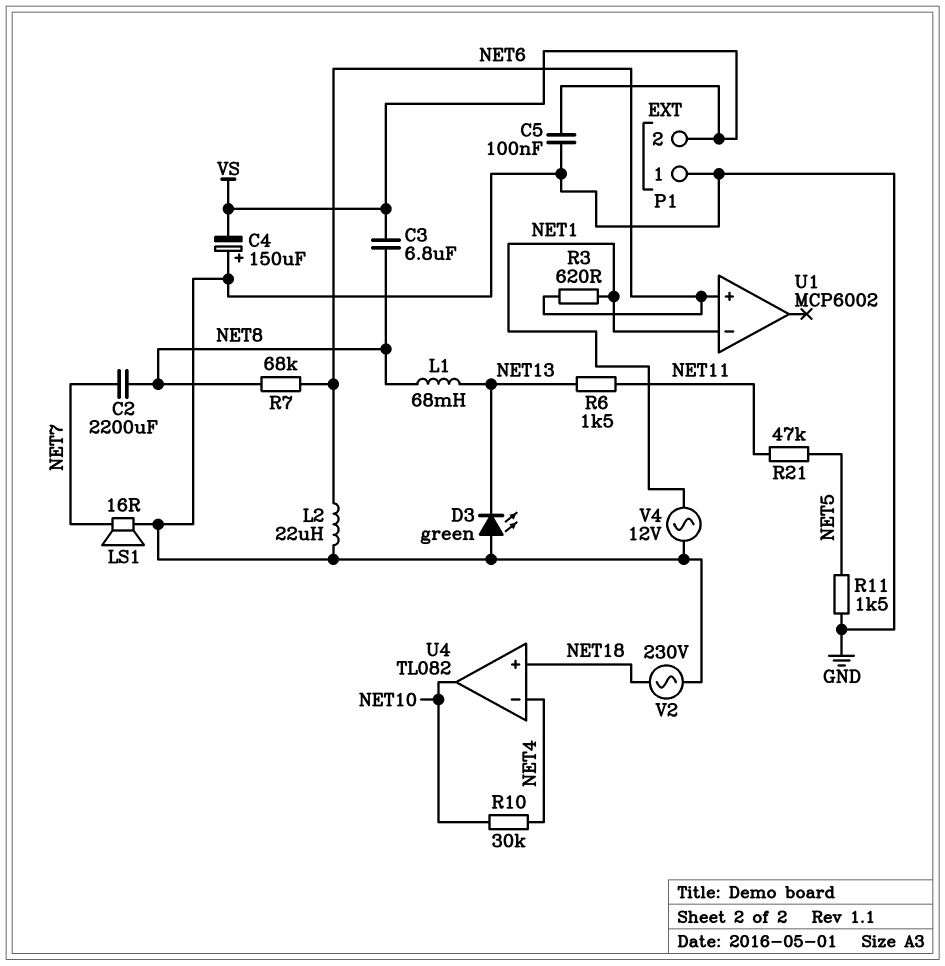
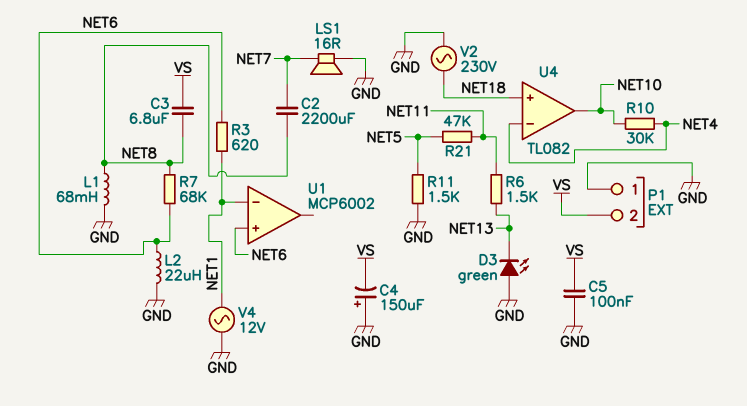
L1: 68mH (NET8, NET13) -> 68mH (GND, NET8)

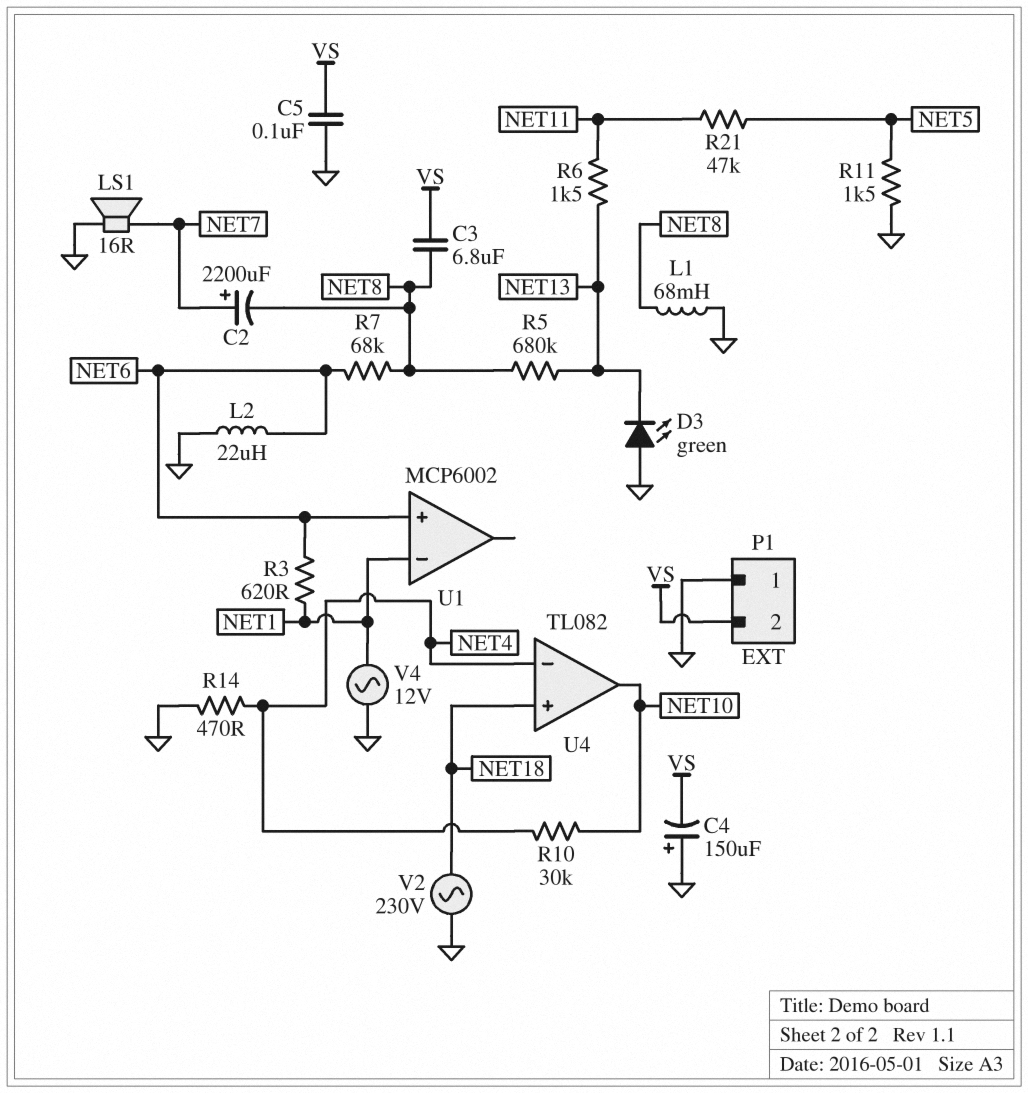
C2: 2200uF (NET7, NET8) -> 2200uF (plus NET7, minus NET8)
R5: none -> 680k (NET8, NET13)
R14: none -> 470 (GND, NET4)

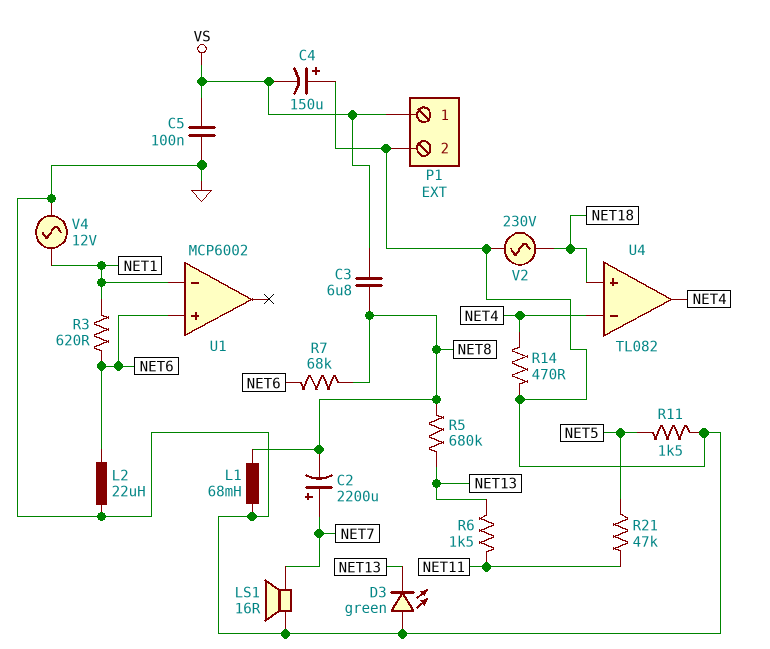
P1 pin 1: GND -> VS
P1 pin 2: VS -> GND
R10: 30k (NET4, NET10) -> none
U4 pin out: NET10 -> NET4

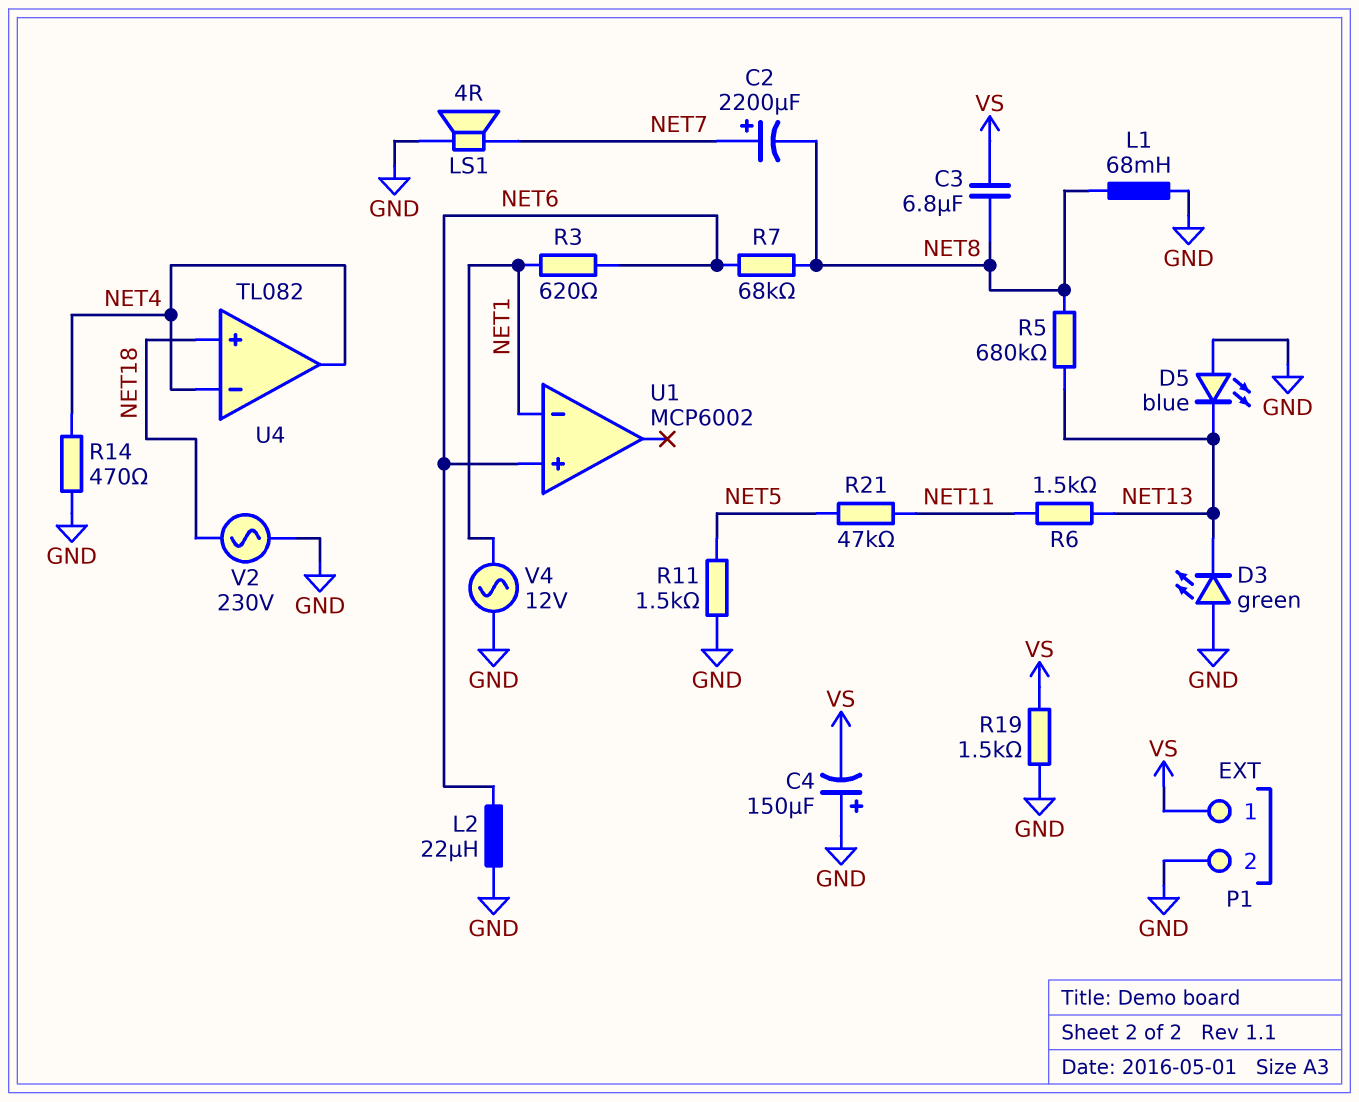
C5: 100nF (GND, VS) -> none
D5: none -> LED blue (A GND, K NET13)
LS1: speaker 16R (GND, NET7) -> speaker 4R (GND, NET7)
R19: none -> 1.5k (GND, VS)

